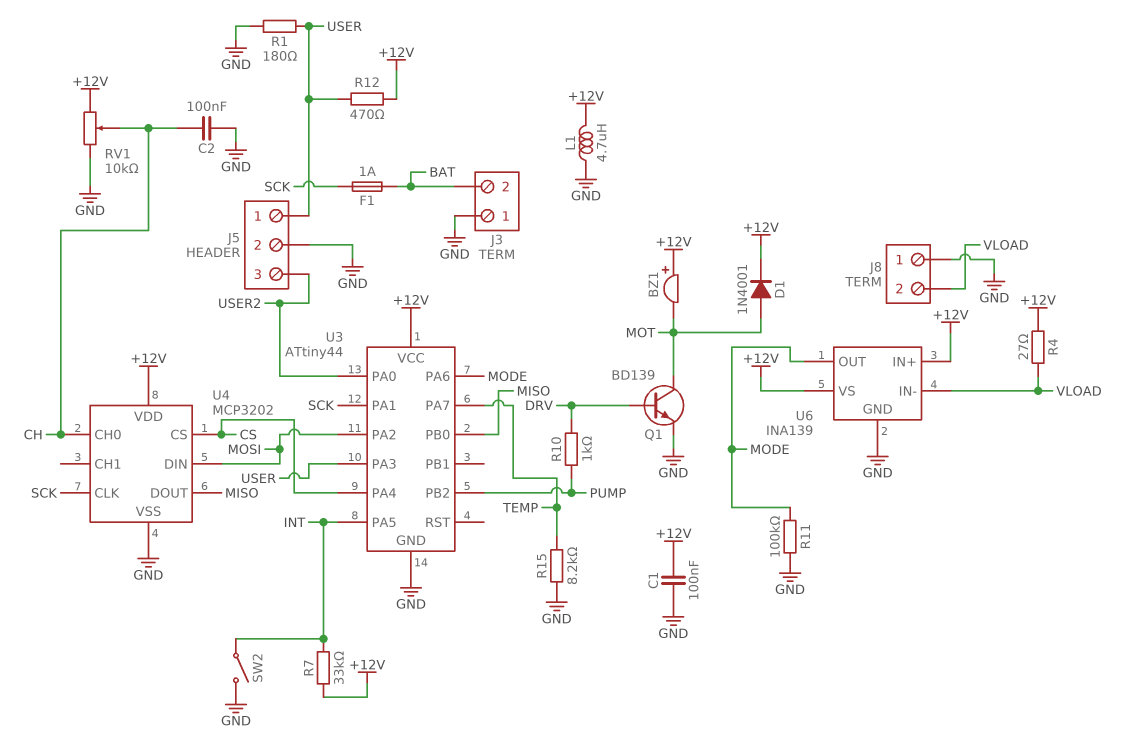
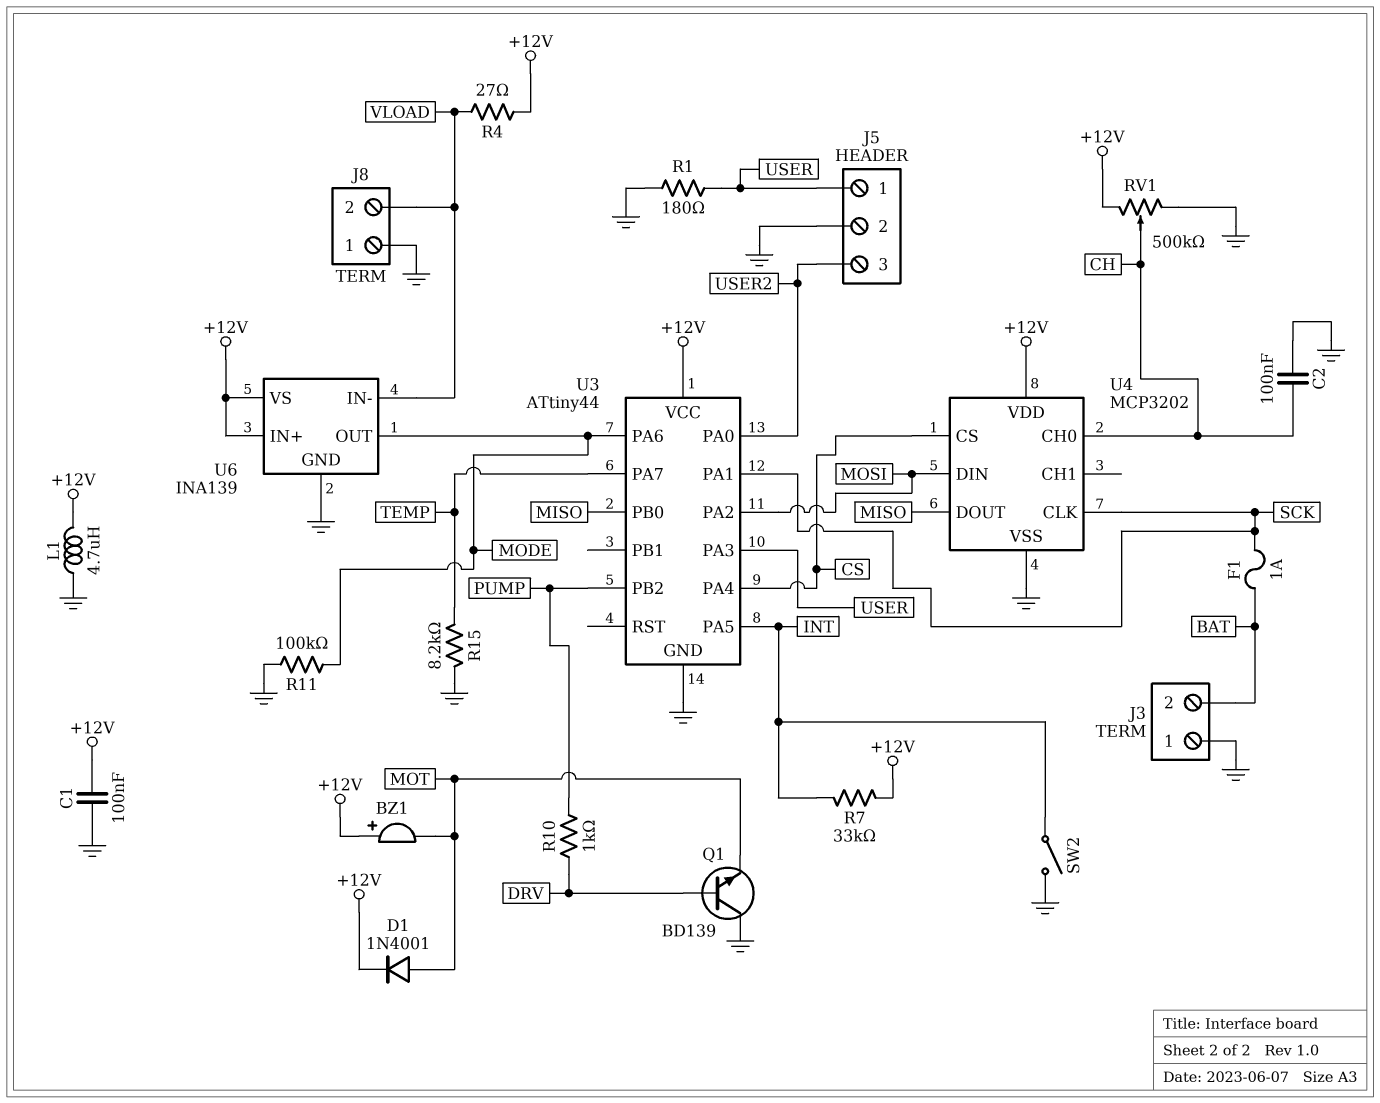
Q1: NPN BD139 (B DRV, C MOT, E GND) -> NPN BD139 (B DRV, C GND, E MOT)
R12: 470 (+12V, USER) -> none
RV1: 10k (+12V, GND, wiper CH) -> 500k (+12V, GND, wiper CH)

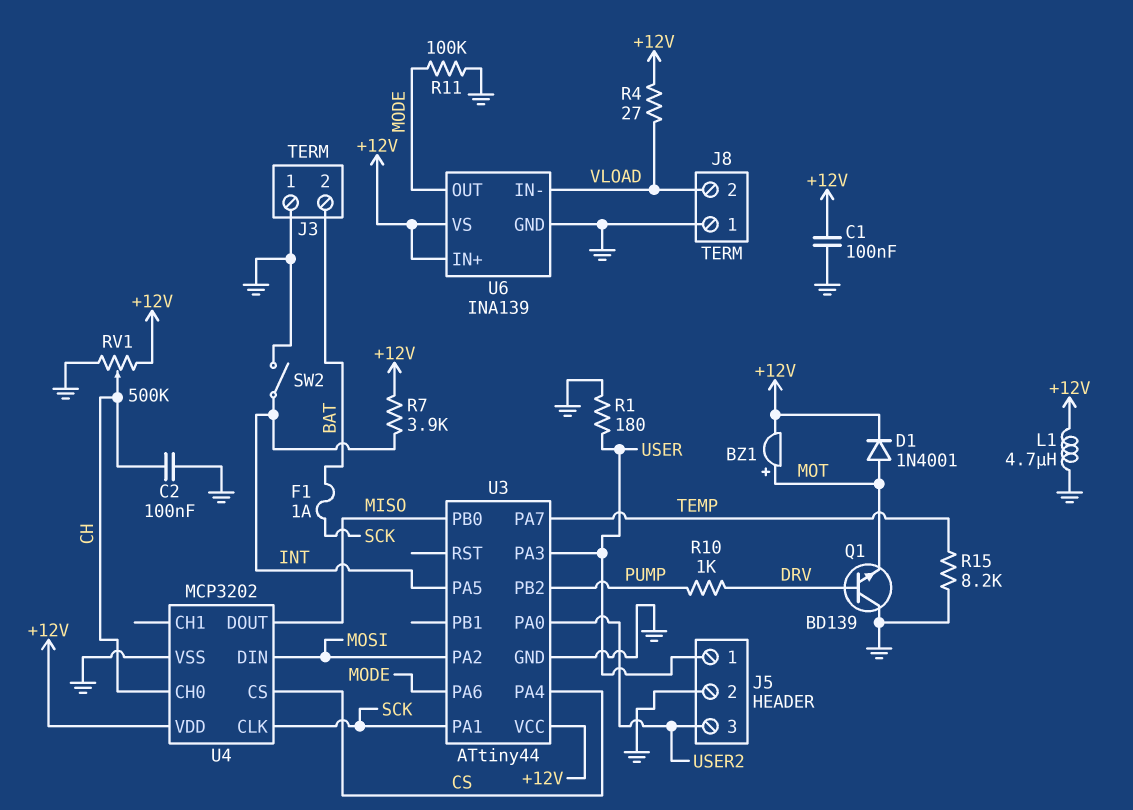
BZ1: buzzer (plus +12V, minus MOT) -> buzzer (plus MOT, minus +12V)
R7: 33k (+12V, INT) -> 3.9k (+12V, INT)

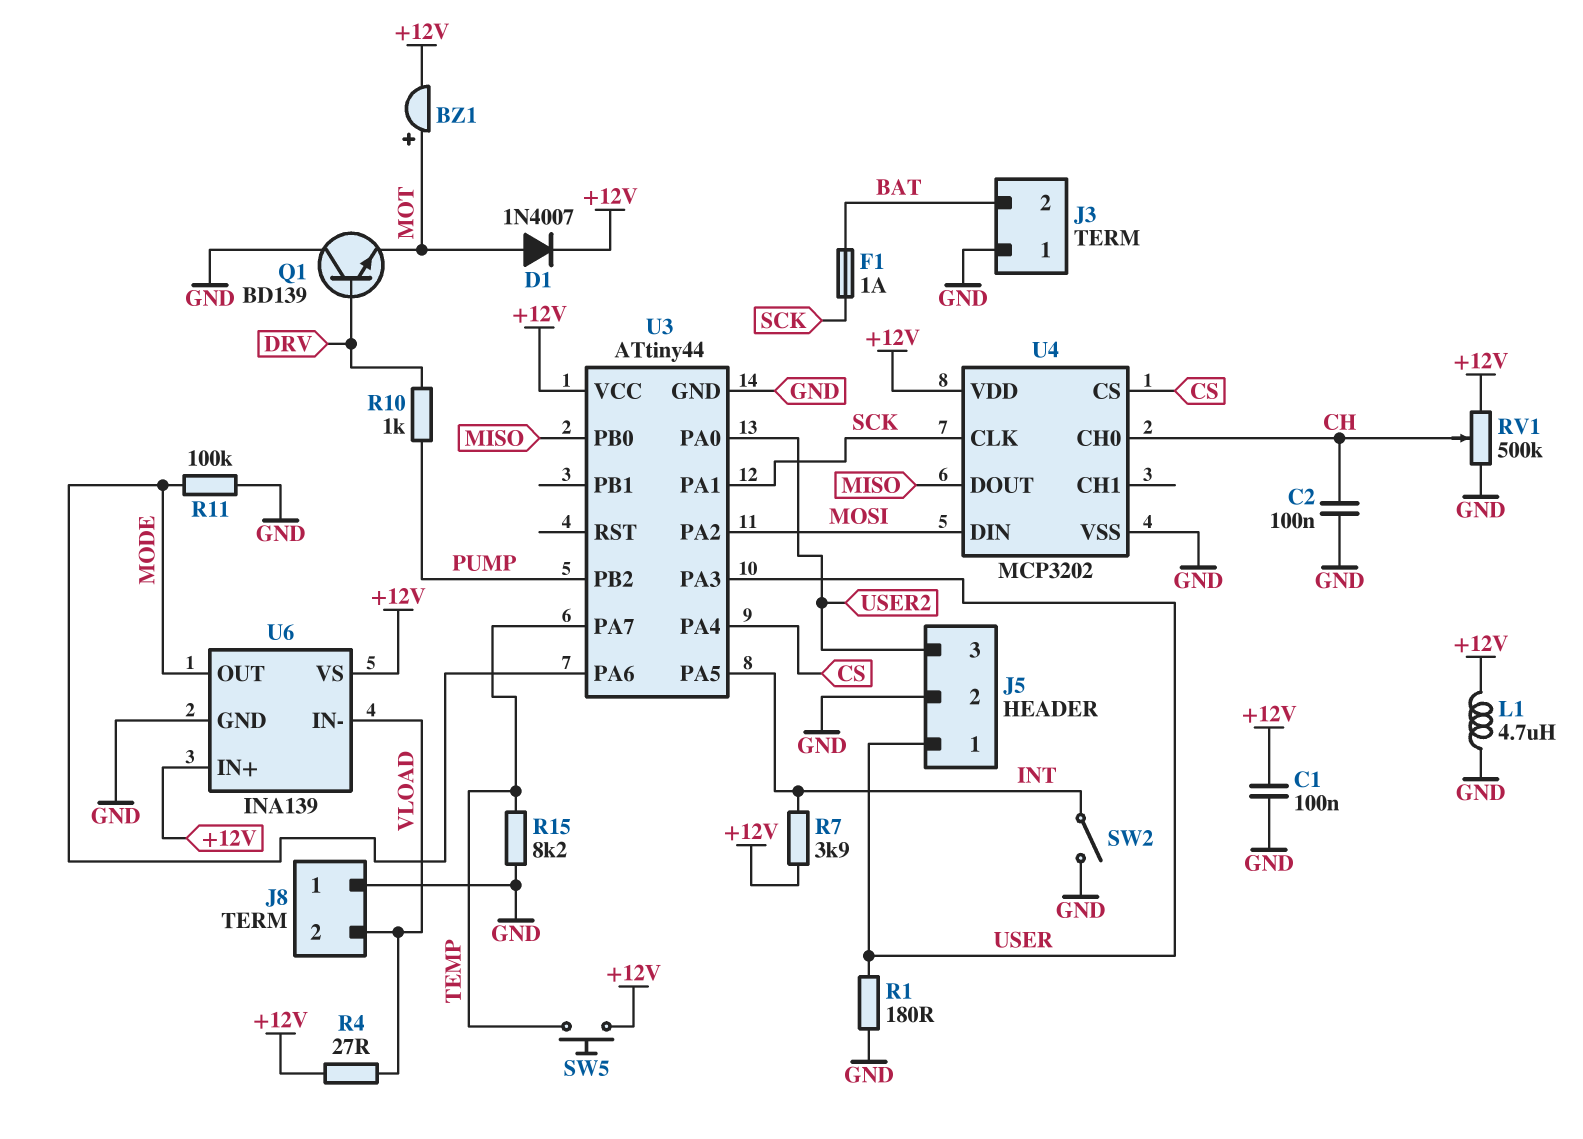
D1: diode 1N4001 (A MOT, K +12V) -> diode 1N4007 (A MOT, K +12V)
SW5: none -> button (+12V, TEMP)

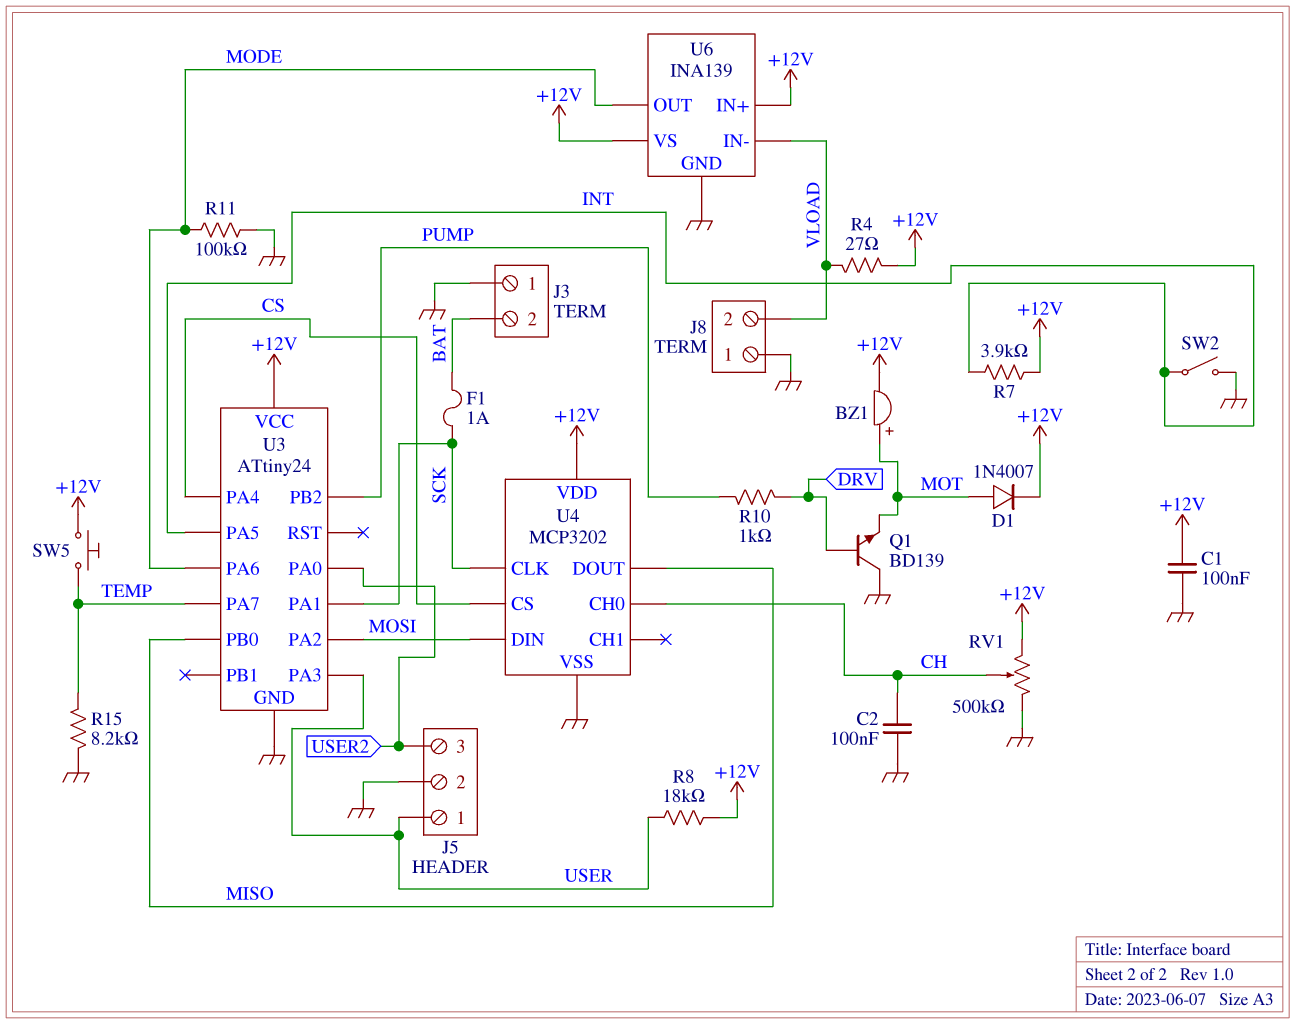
L1: 4.7uH (+12V, GND) -> none
R1: 180 (GND, USER) -> none
R8: none -> 18k (+12V, USER)
U3: ATtiny44 -> ATtiny24

